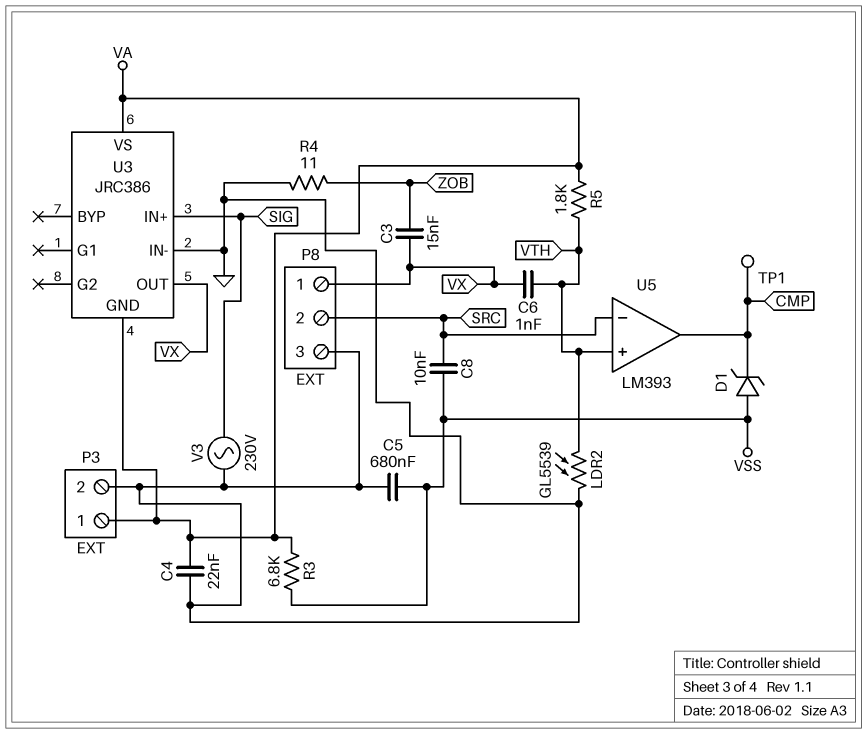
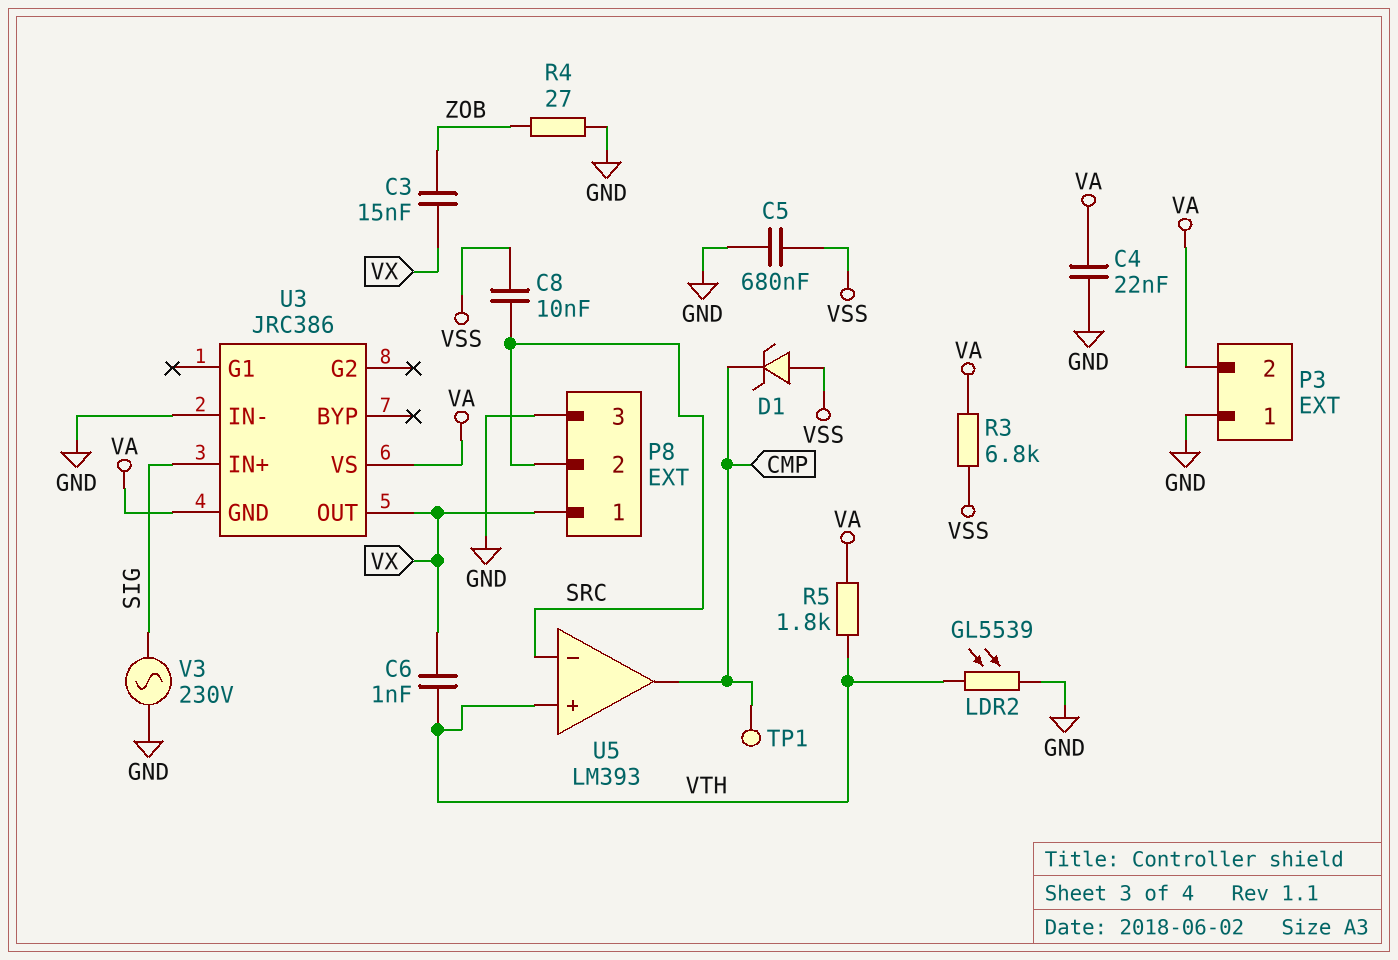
P3 pin 1: VA -> GND
P3 pin 2: GND -> VA
R4: 11 (GND, ZOB) -> 27 (GND, ZOB)

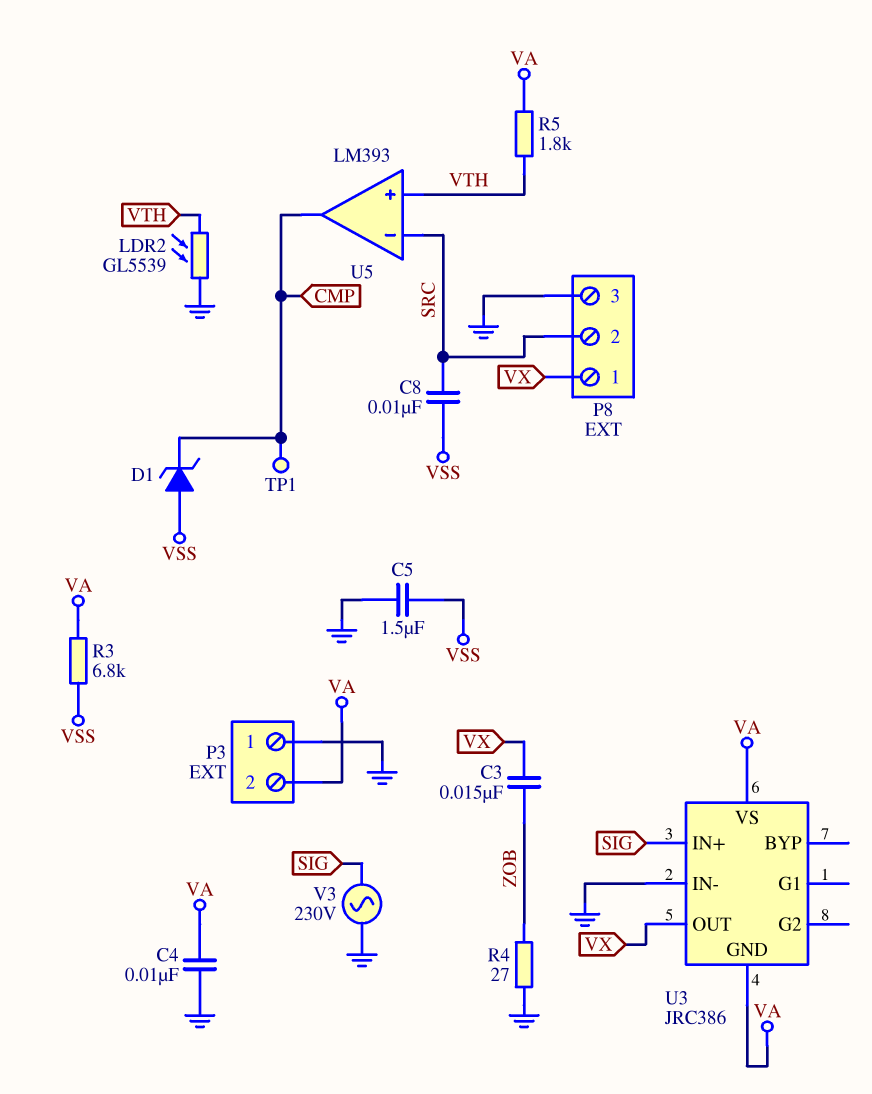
C4: 22nF (GND, VA) -> 10nF (GND, VA)
C5: 680nF (GND, VSS) -> 1.5uF (GND, VSS)
C6: 1nF (VTH, VX) -> none

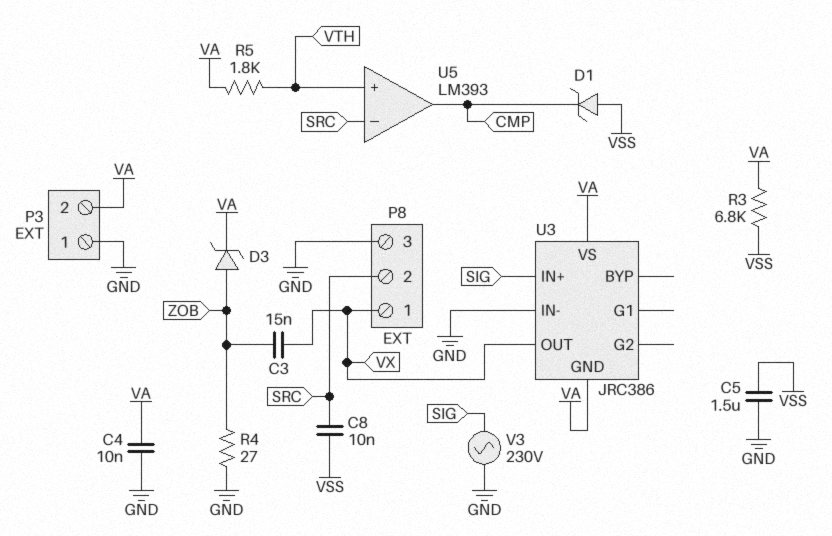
D3: none -> zener (A ZOB, K VA)
LDR2: GL5539 (GND, VTH) -> none
TP1: test point (CMP) -> none

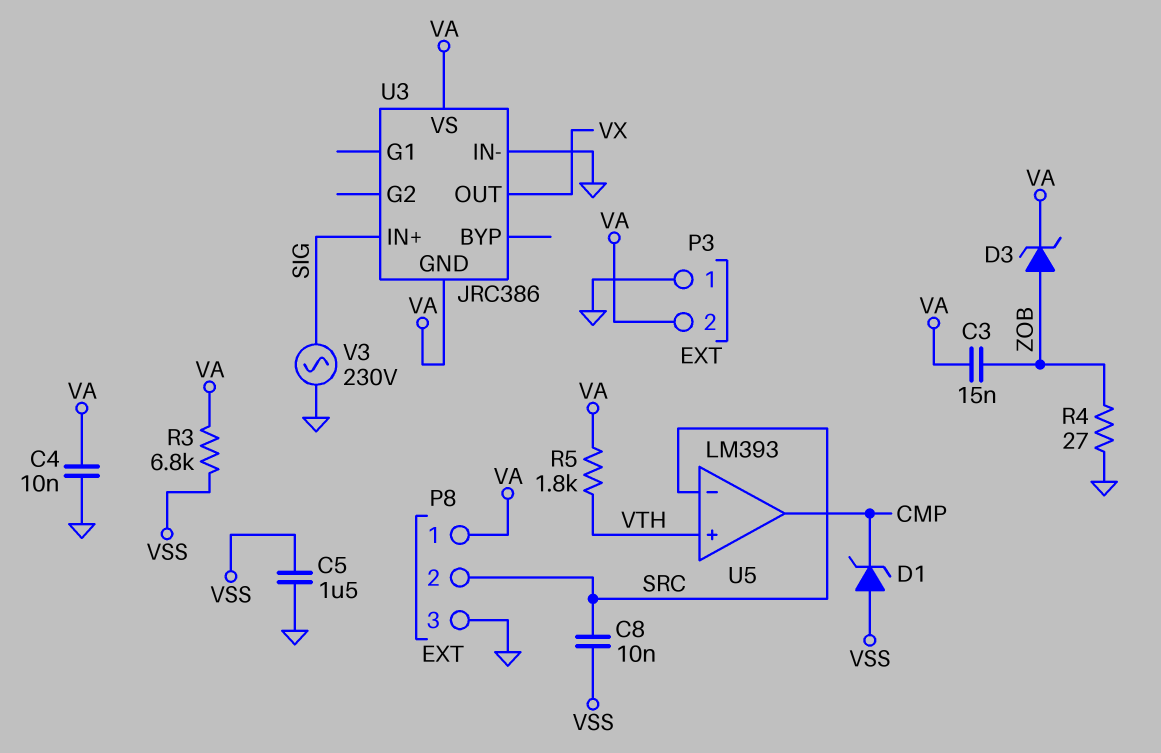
C3: 15nF (VX, ZOB) -> 15nF (VA, ZOB)
P8 pin 1: VX -> VA

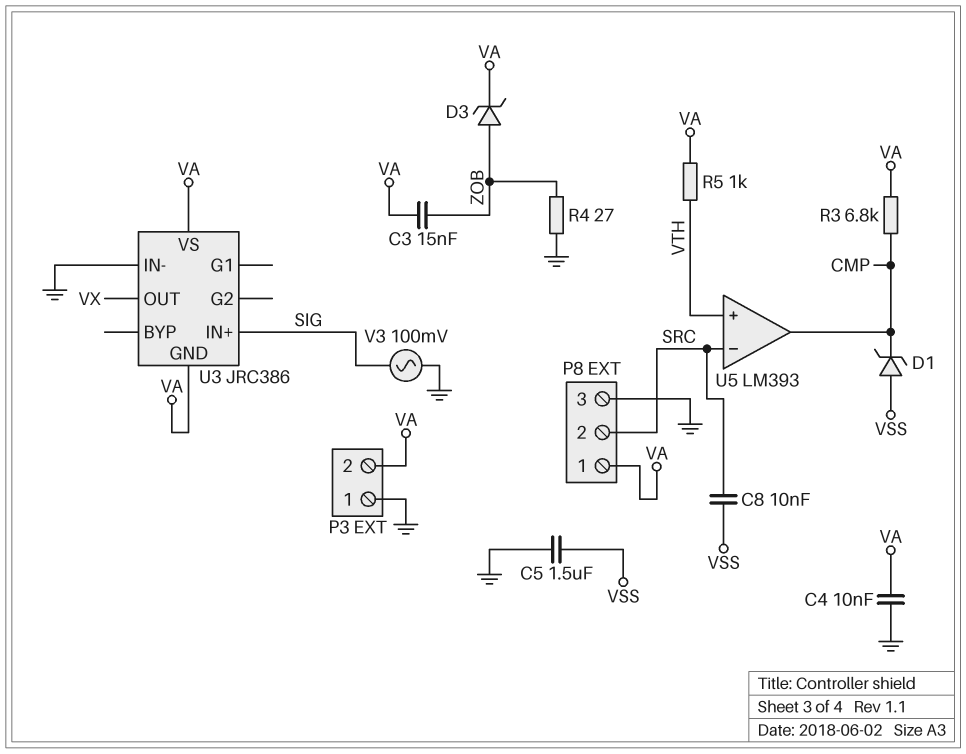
R3: 6.8k (VA, VSS) -> 6.8k (CMP, VA)
R5: 1.8k (VA, VTH) -> 1k (VA, VTH)
V3: AC 230V (GND, SIG) -> AC 100mV (GND, SIG)

